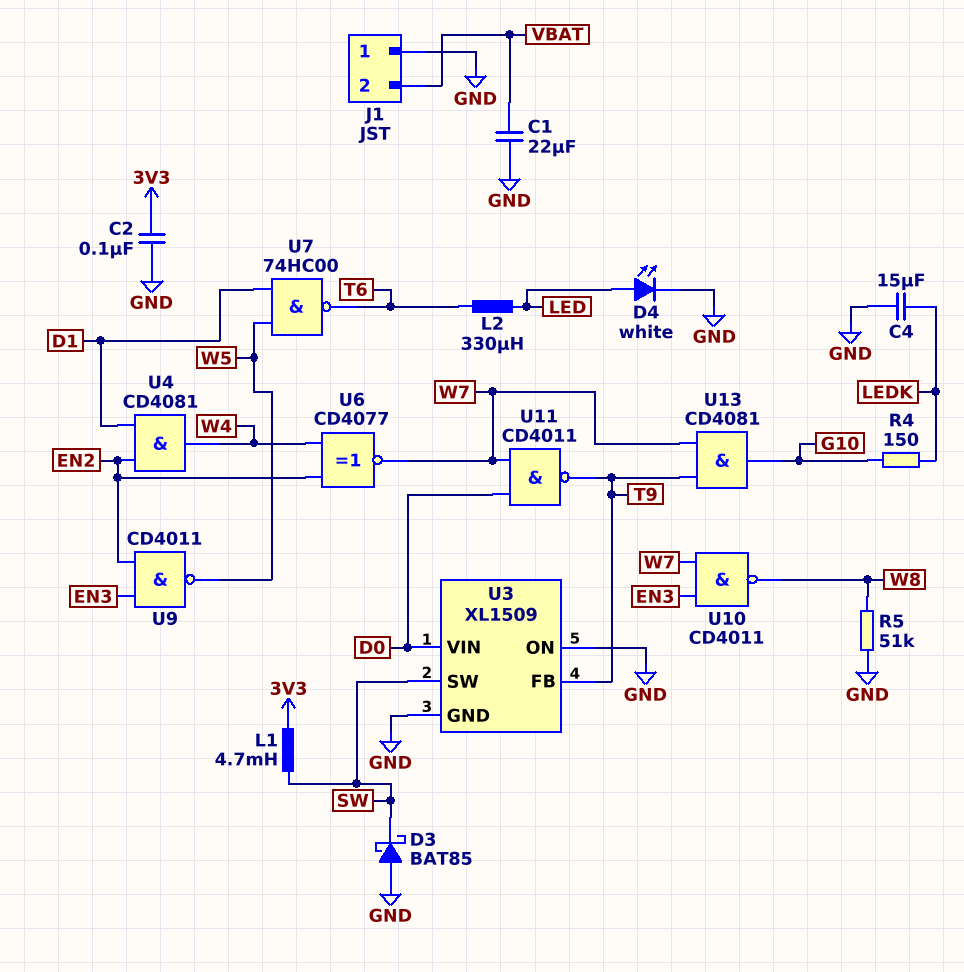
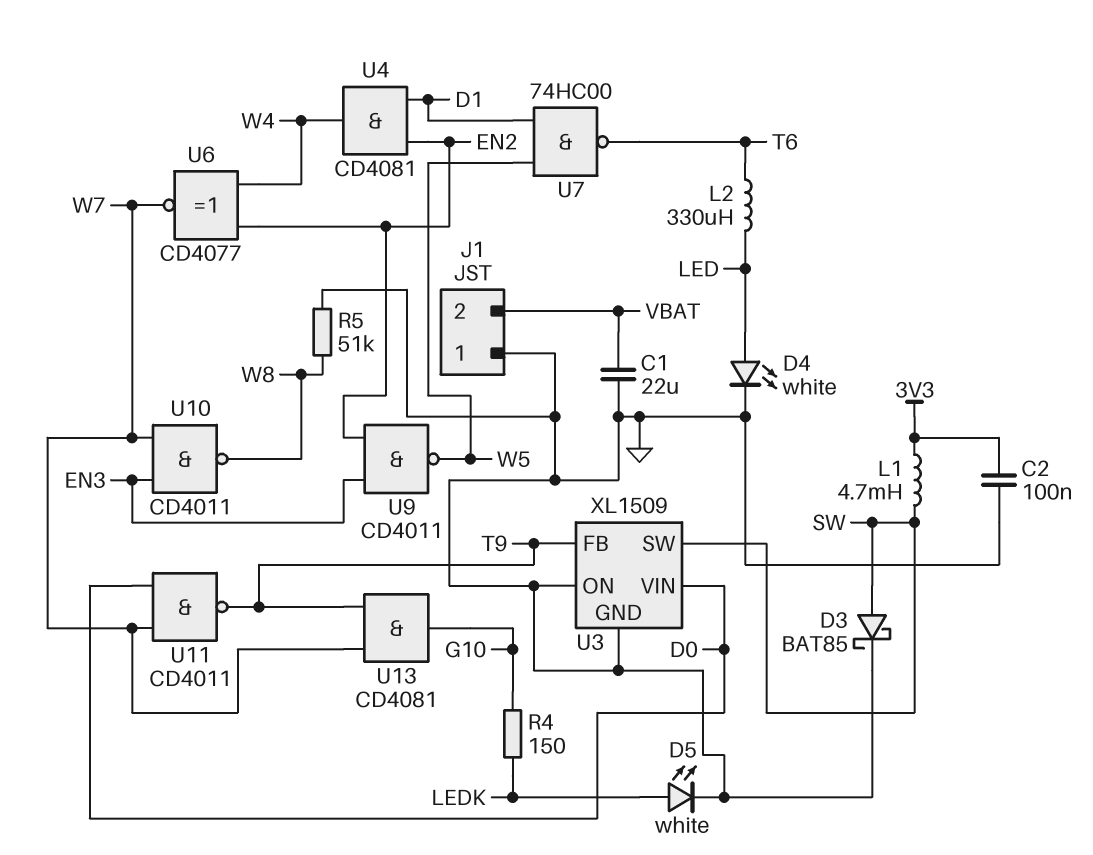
C4: 15uF (GND, LEDK) -> none
D3: schottky BAT85 (A GND, K SW) -> schottky BAT85 (A SW, K GND)
D5: none -> LED white (A LEDK, K GND)

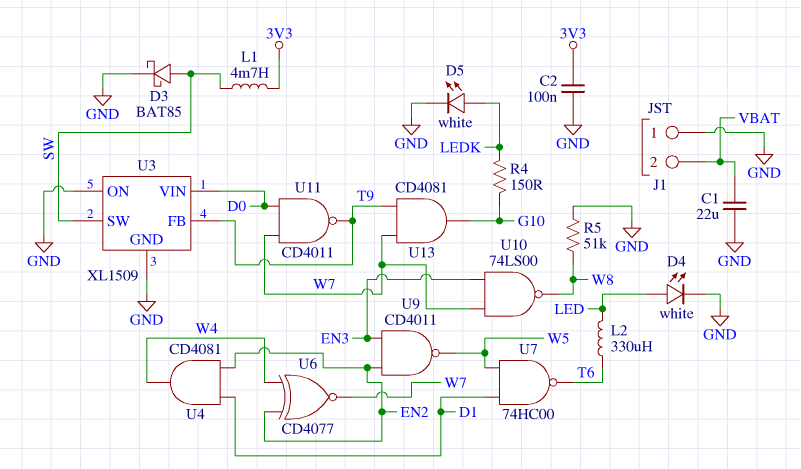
U10: NAND CD4011 (in EN3, in W7, out W8) -> NAND 74LS00 (in EN3, in W7, out W8)

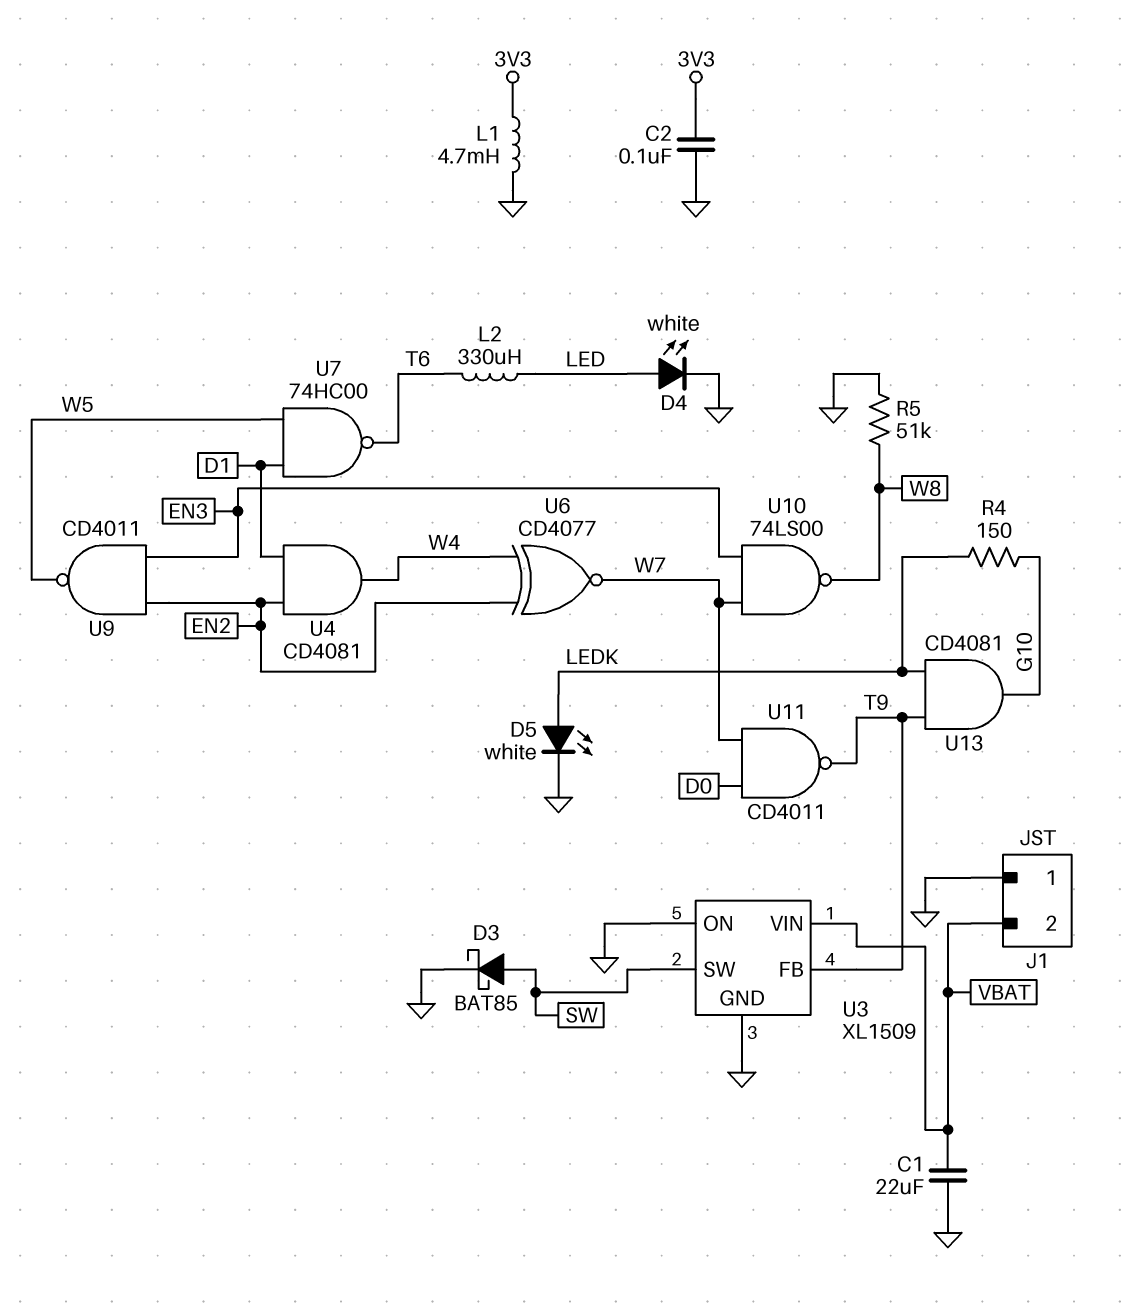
L1: 4.7mH (3V3, SW) -> 4.7mH (3V3, GND)
U3 pin VIN: D0 -> VBAT
U13: AND CD4081 (in T9, in W7, out G10) -> AND CD4081 (in LEDK, in T9, out G10)

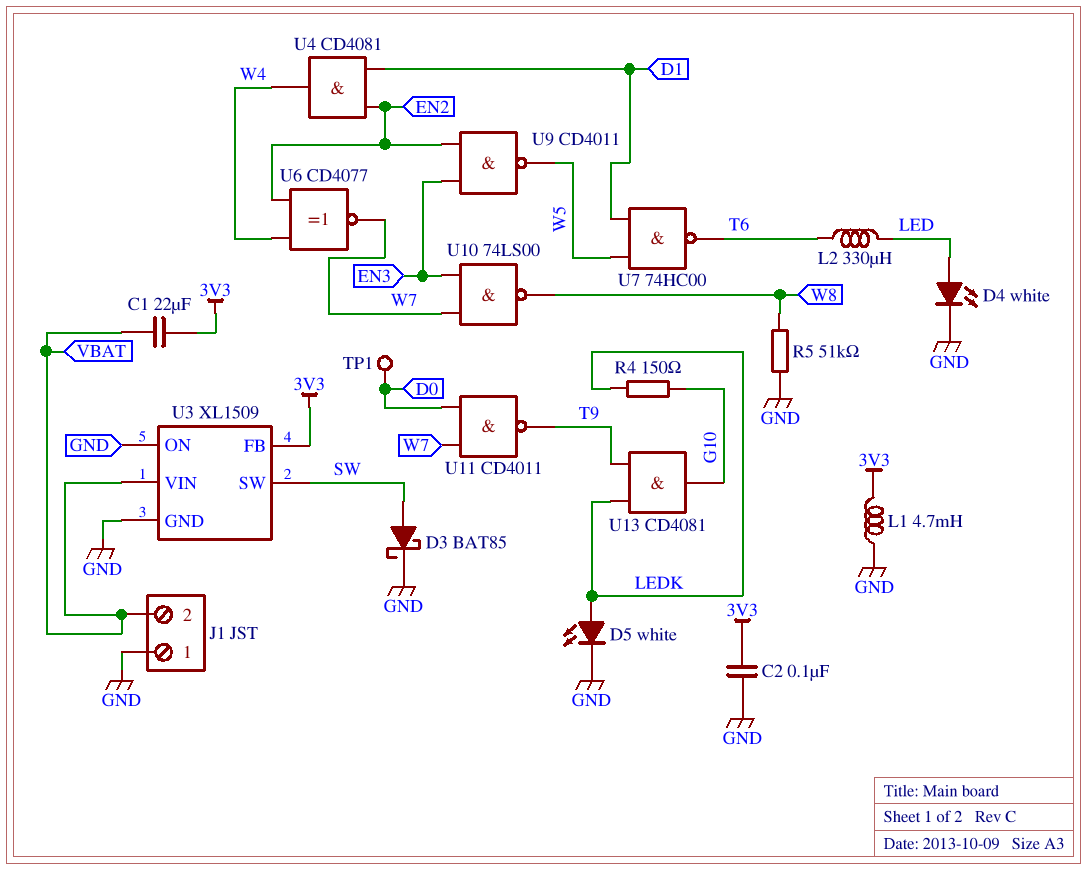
C1: 22uF (GND, VBAT) -> 22uF (3V3, VBAT)
TP1: none -> test point (D0)
U3 pin FB: T9 -> 3V3

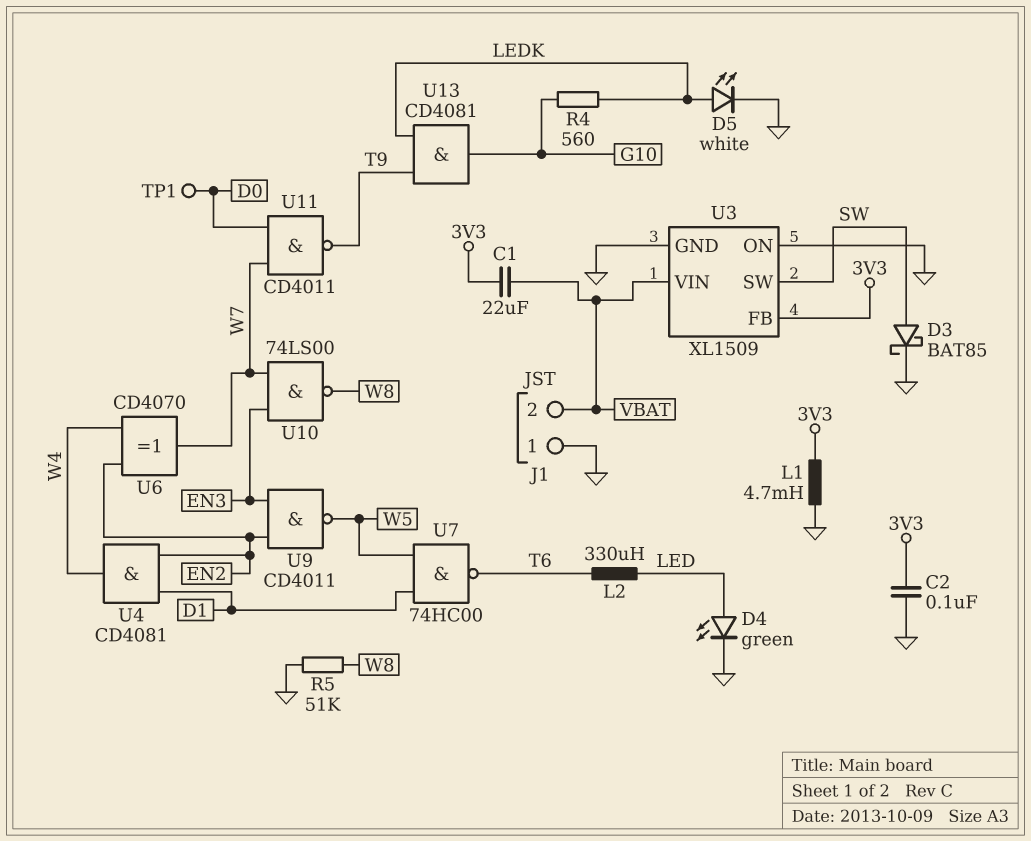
D4: LED white (A LED, K GND) -> LED green (A LED, K GND)
R4: 150 (G10, LEDK) -> 560 (G10, LEDK)
U6: XNOR CD4077 (in EN2, in W4, out W7) -> XOR CD4070 (in EN2, in W4, out W7)

